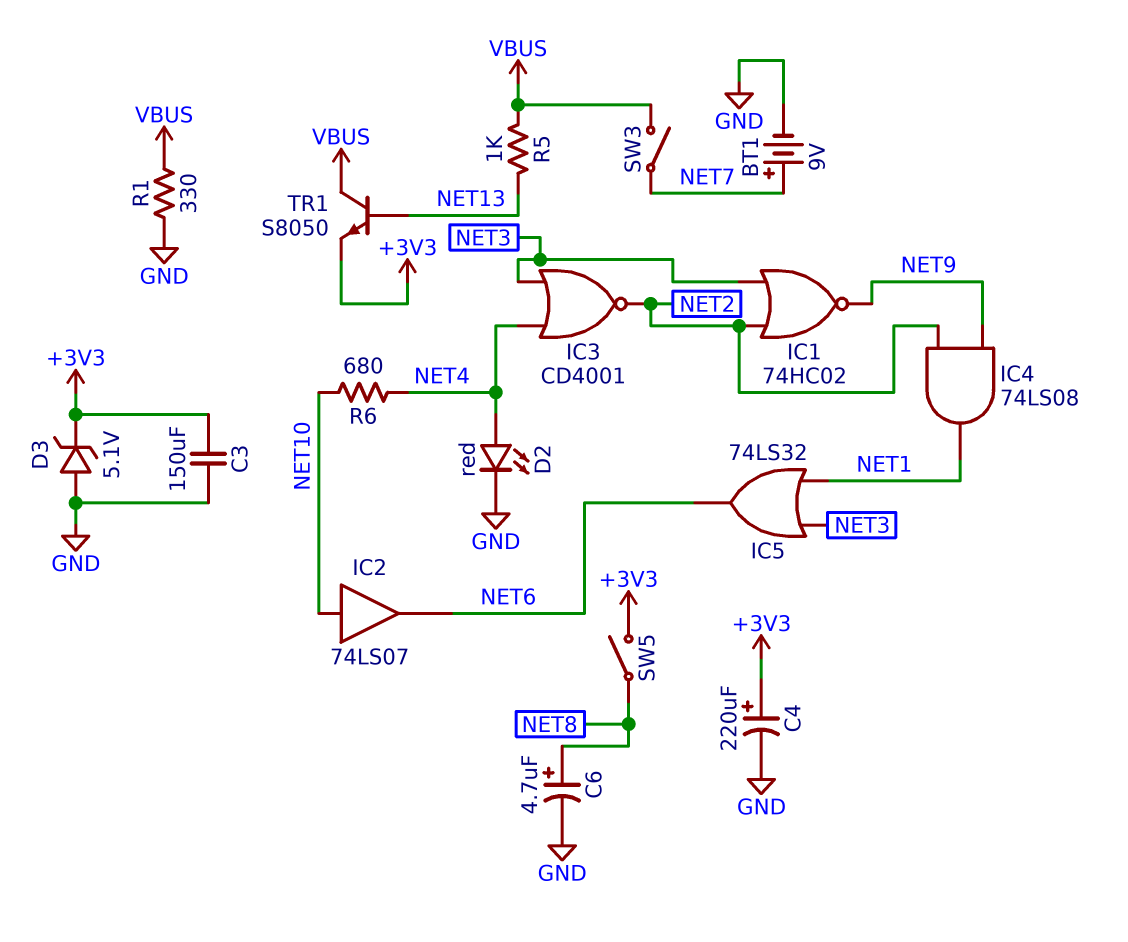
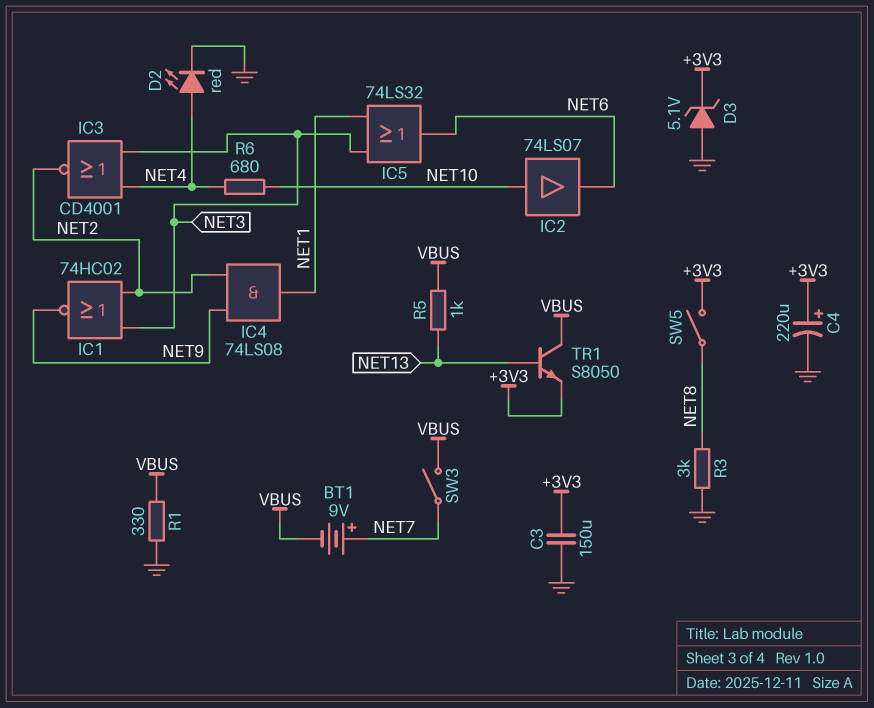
BT1: 9V (plus NET7, minus GND) -> 9V (plus NET7, minus VBUS)
C6: 4.7uF (plus NET8, minus GND) -> none
R3: none -> 3k (GND, NET8)

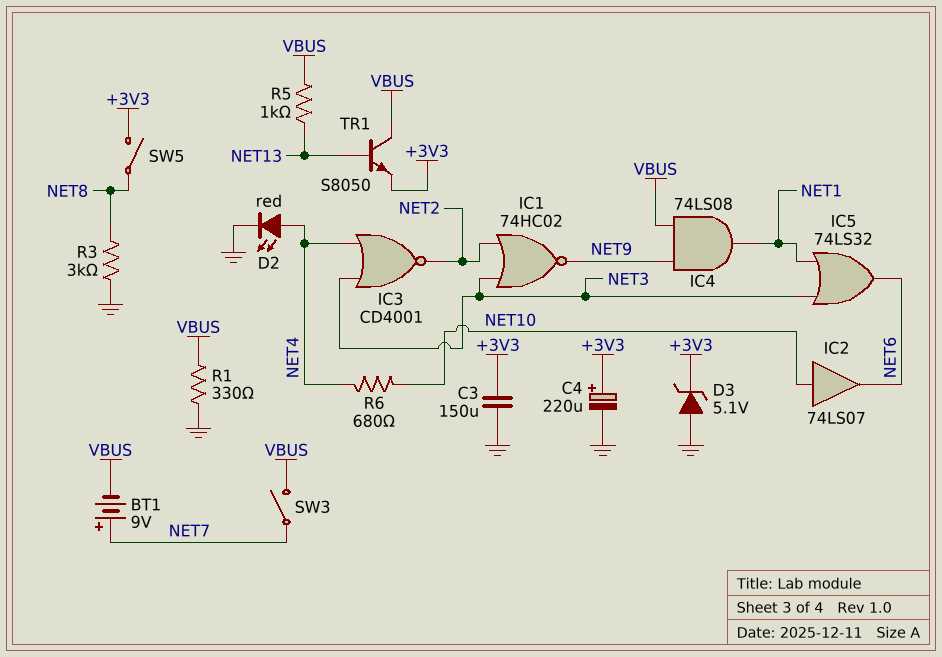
IC4: AND 74LS08 (in NET2, in NET9, out NET1) -> AND 74LS08 (in NET9, in VBUS, out NET1)

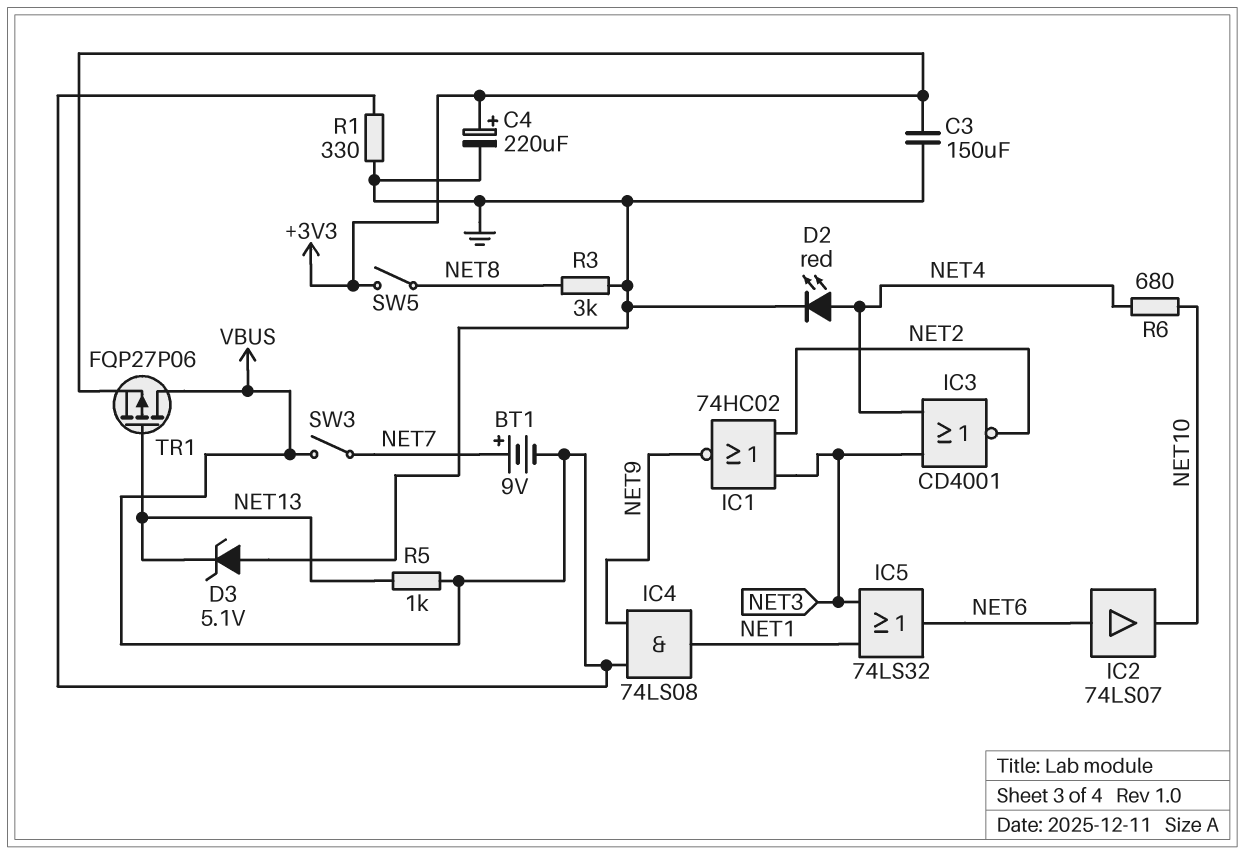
D3: zener 5.1V (A GND, K +3V3) -> zener 5.1V (A GND, K NET13)
IC2: buffer 74LS07 (in NET10, out NET6) -> buffer 74LS07 (in NET6, out NET10)
TR1: NPN S8050 (B NET13, C VBUS, E +3V3) -> PMOS FQP27P06 (G NET13, D VBUS, S +3V3)

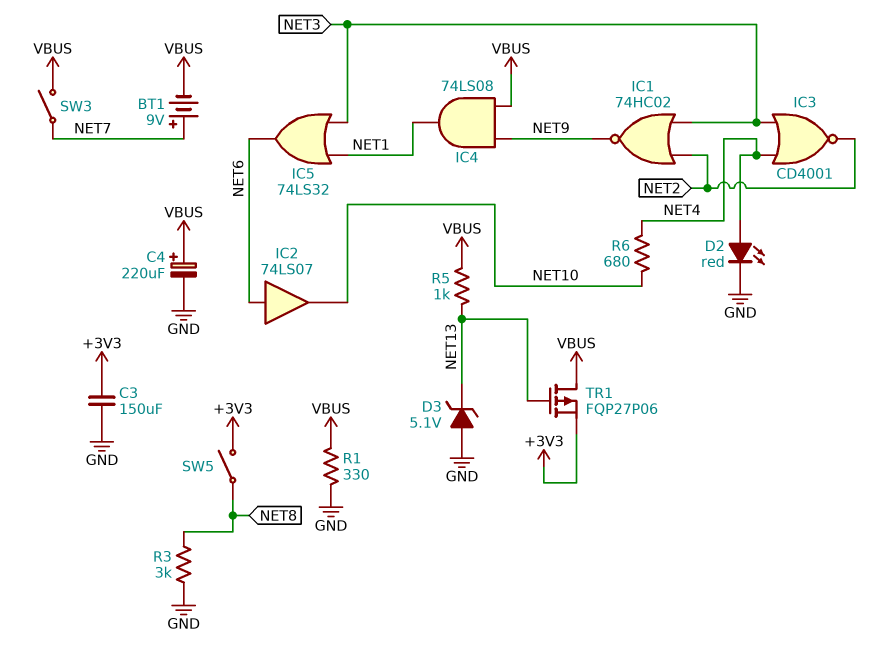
C4: 220uF (plus +3V3, minus GND) -> 220uF (plus VBUS, minus GND)

